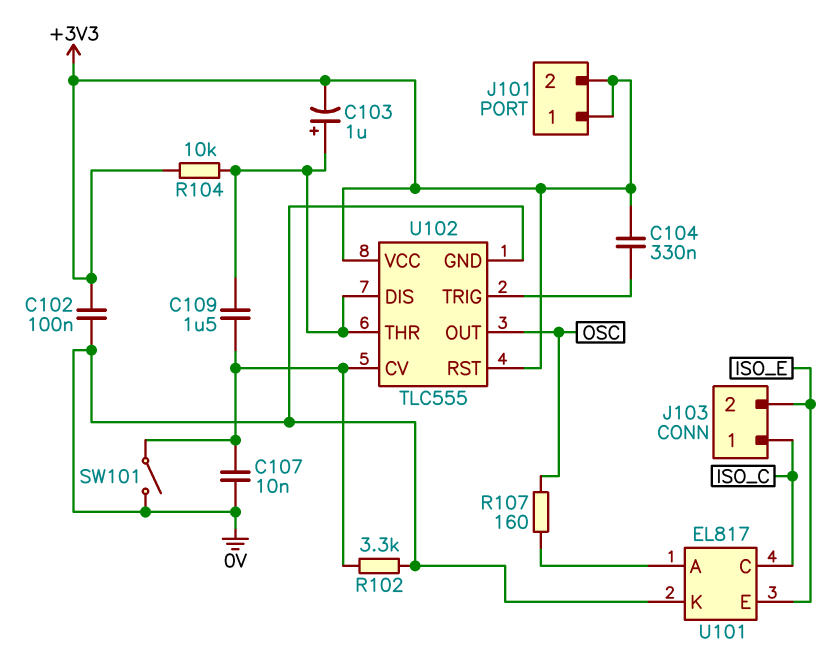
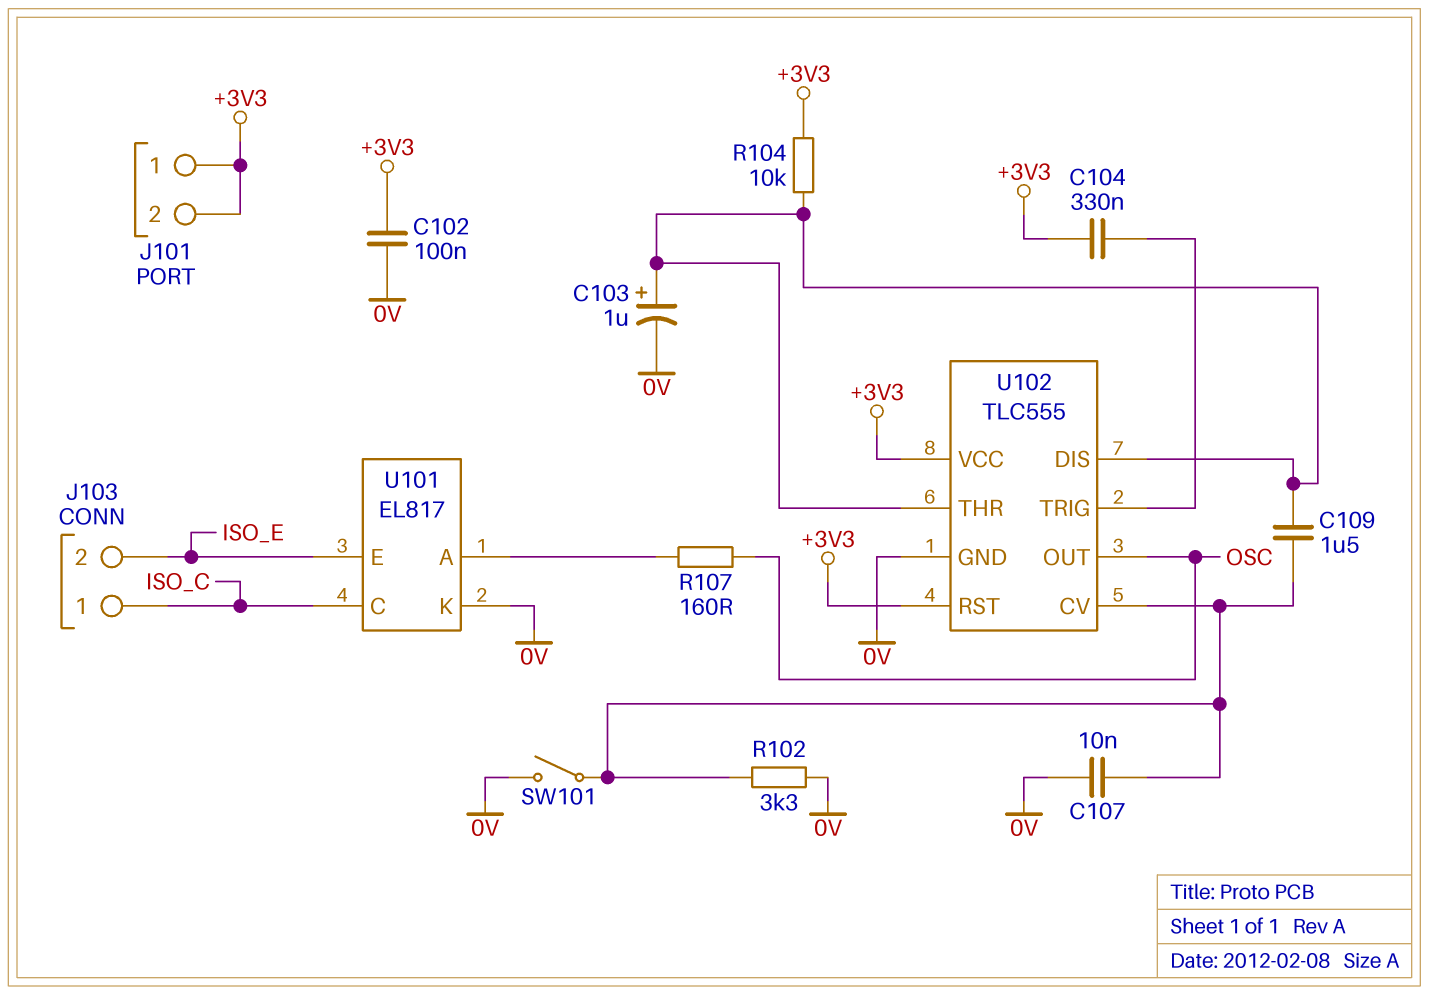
C103: 1uF (plus U102/DIS, minus +3V3) -> 1uF (plus U102/DIS, minus 0V)

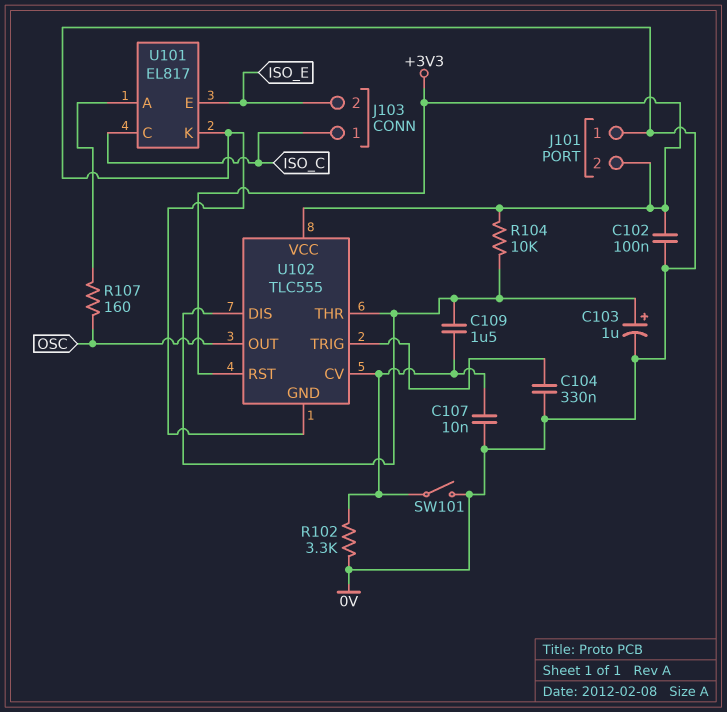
C104: 330nF (+3V3, U102/TRIG) -> 330nF (0V, U102/TRIG)
J101 pin 1: +3V3 -> 0V

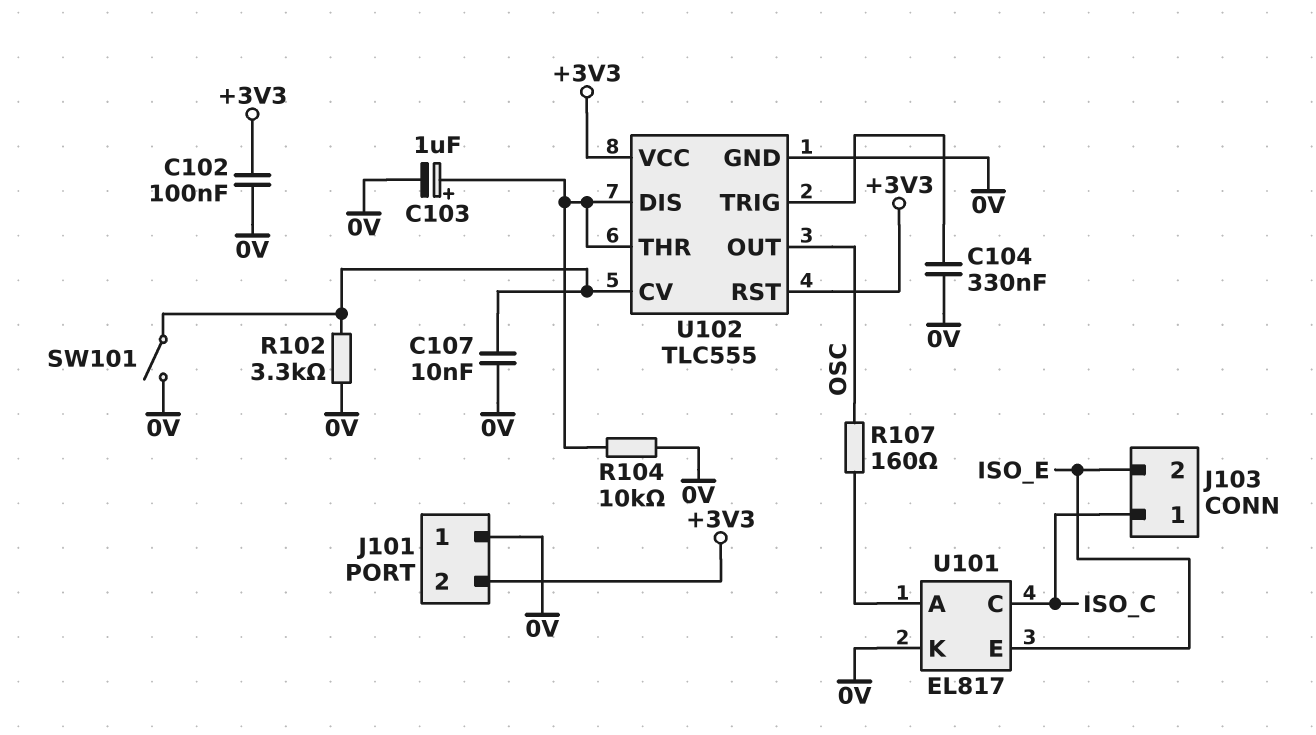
C109: 1.5uF (U102/CV, U102/DIS) -> none
R104: 10k (+3V3, U102/DIS) -> 10k (0V, U102/DIS)

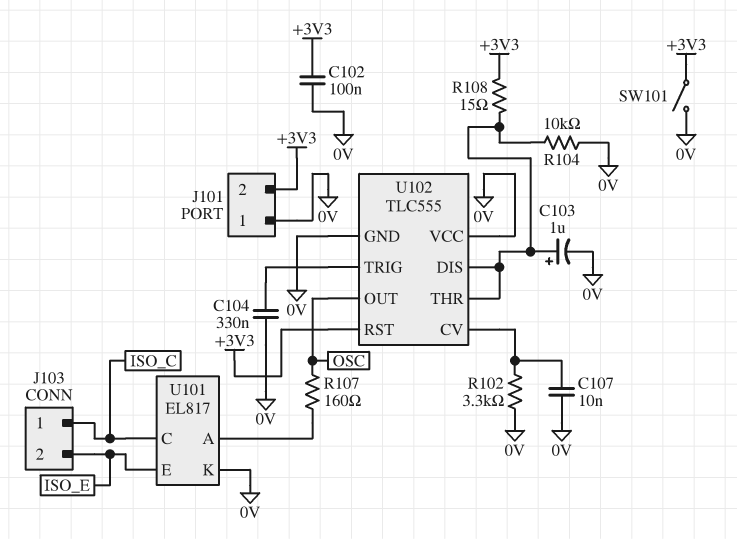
R108: none -> 15 (+3V3, U102/DIS)
SW101: switch (0V, U102/CV) -> switch (+3V3, 0V)
U102 pin VCC: +3V3 -> 0V

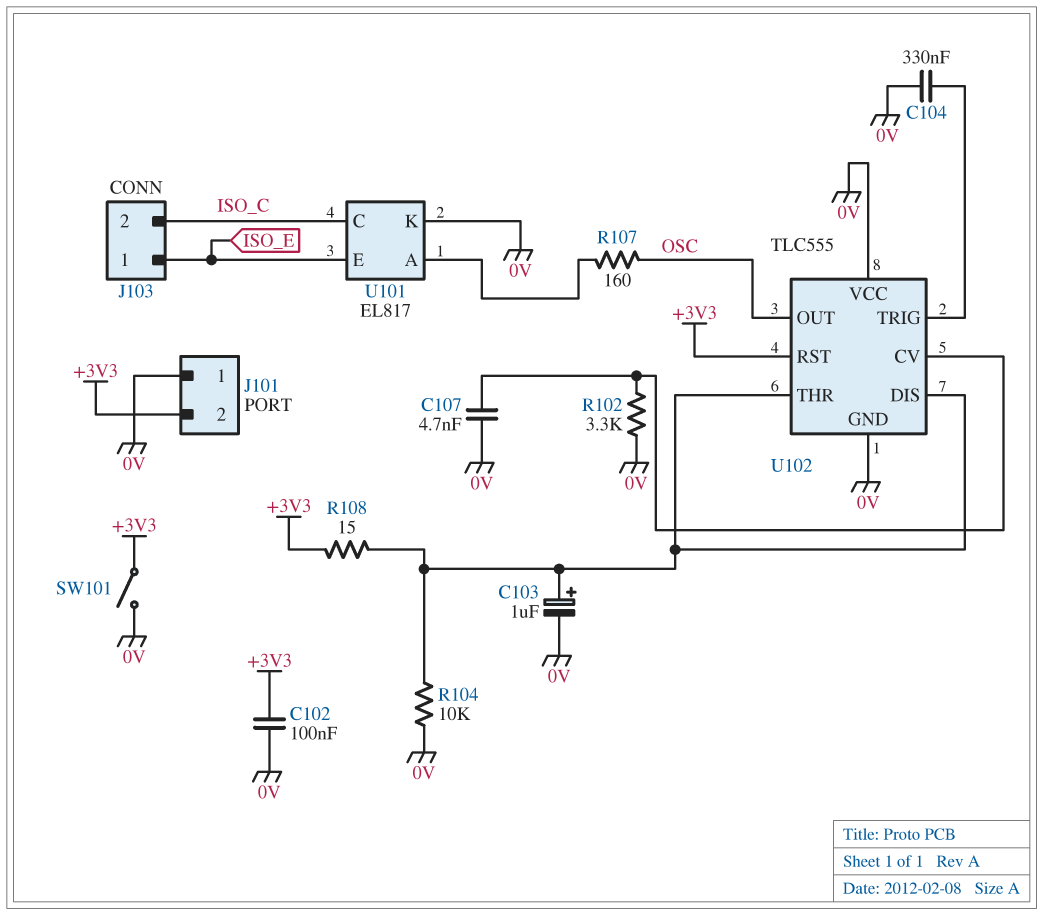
C107: 10nF (0V, U102/CV) -> 4.7nF (0V, U102/CV)
J103 pin 1: ISO_C -> ISO_E
J103 pin 2: ISO_E -> ISO_C

